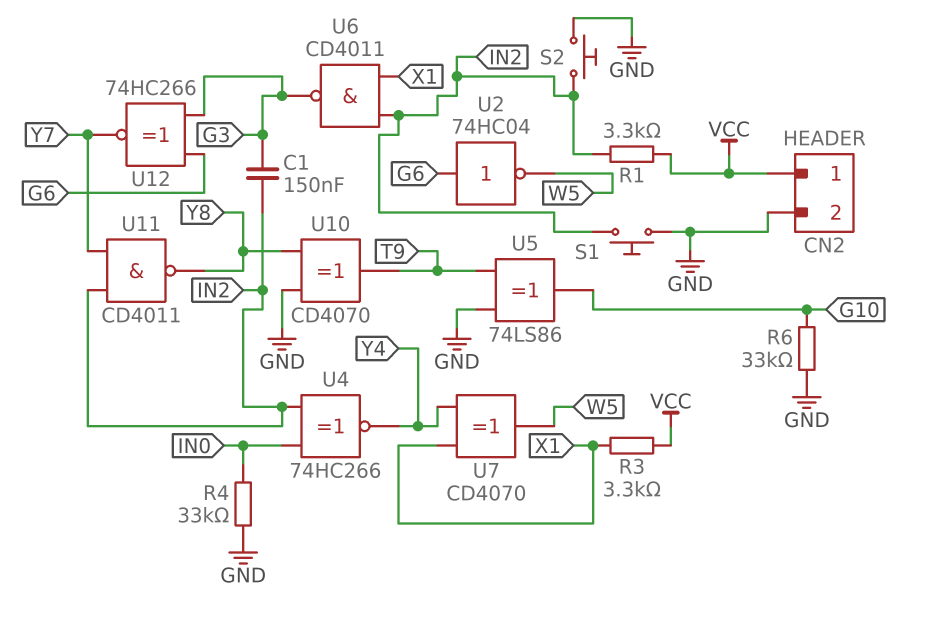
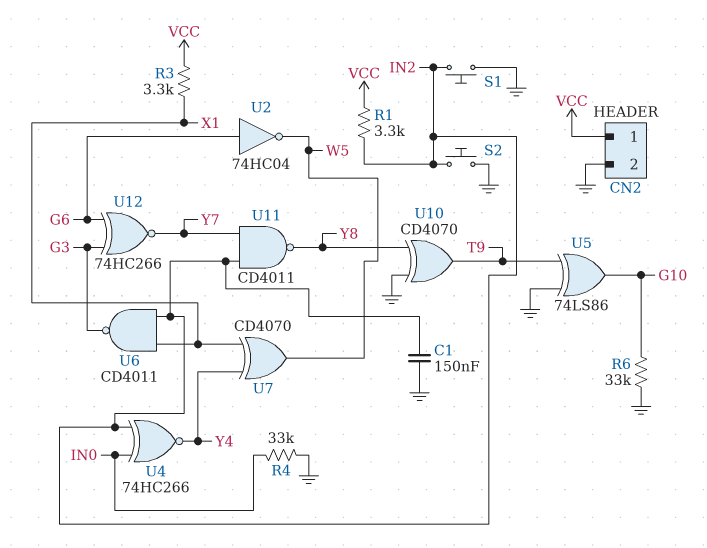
C1: 150nF (G3, IN2) -> 150nF (GND, IN2)

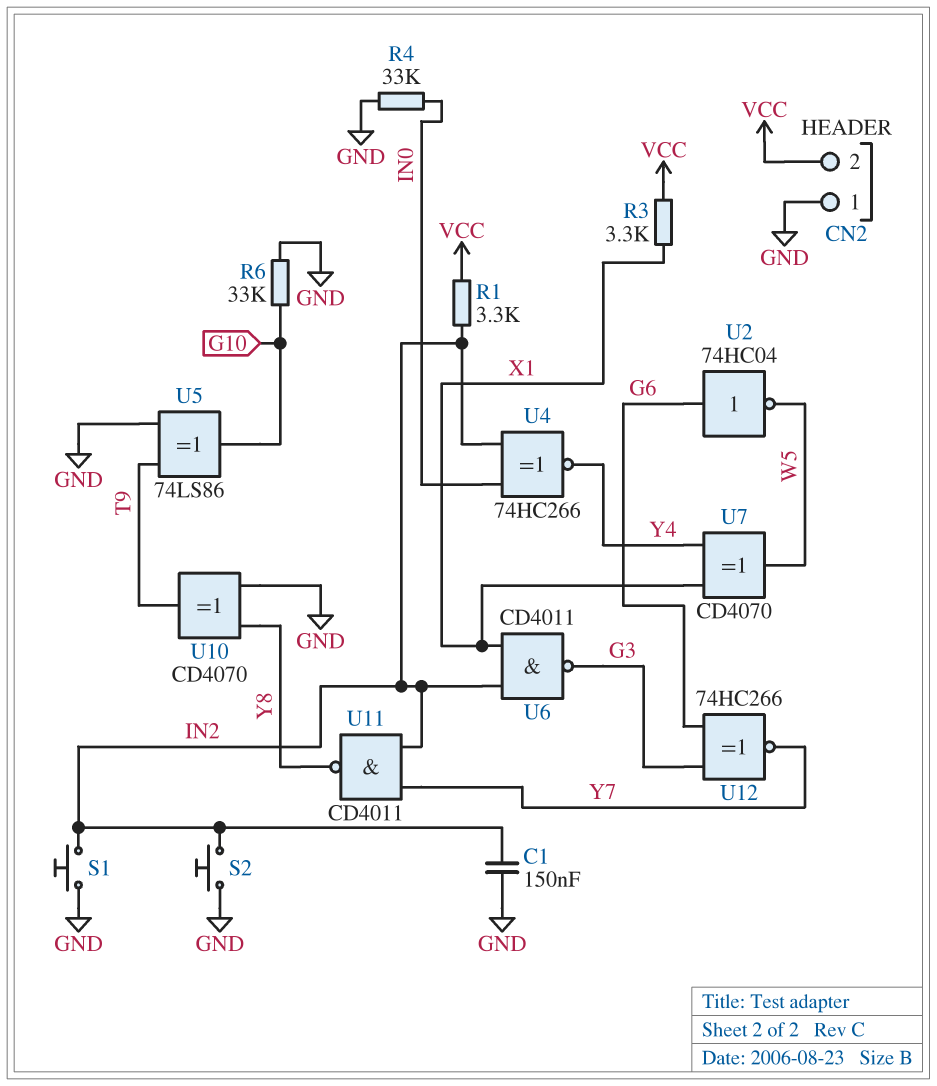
CN2 pin 1: VCC -> GND
CN2 pin 2: GND -> VCC

